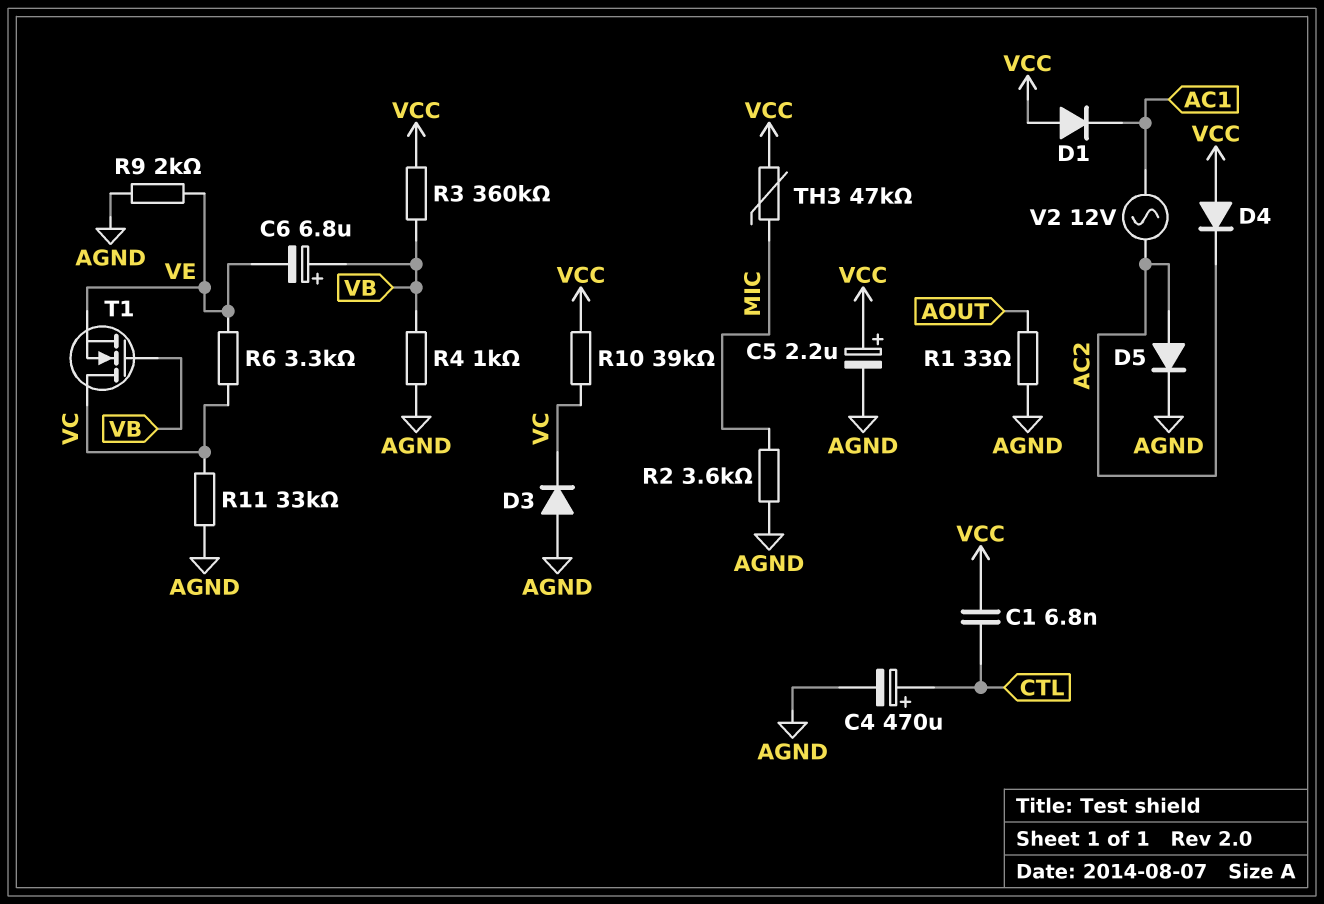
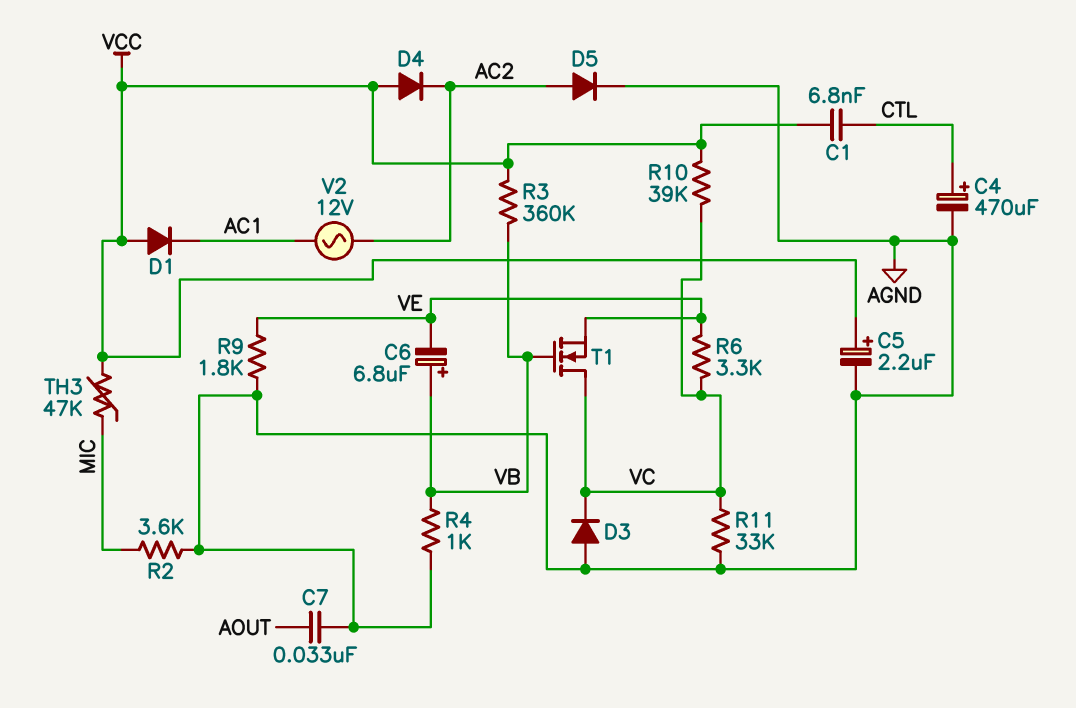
C7: none -> 33nF (AGND, AOUT)
R1: 33 (AGND, AOUT) -> none
R9: 2k (AGND, VE) -> 1.8k (AGND, VE)

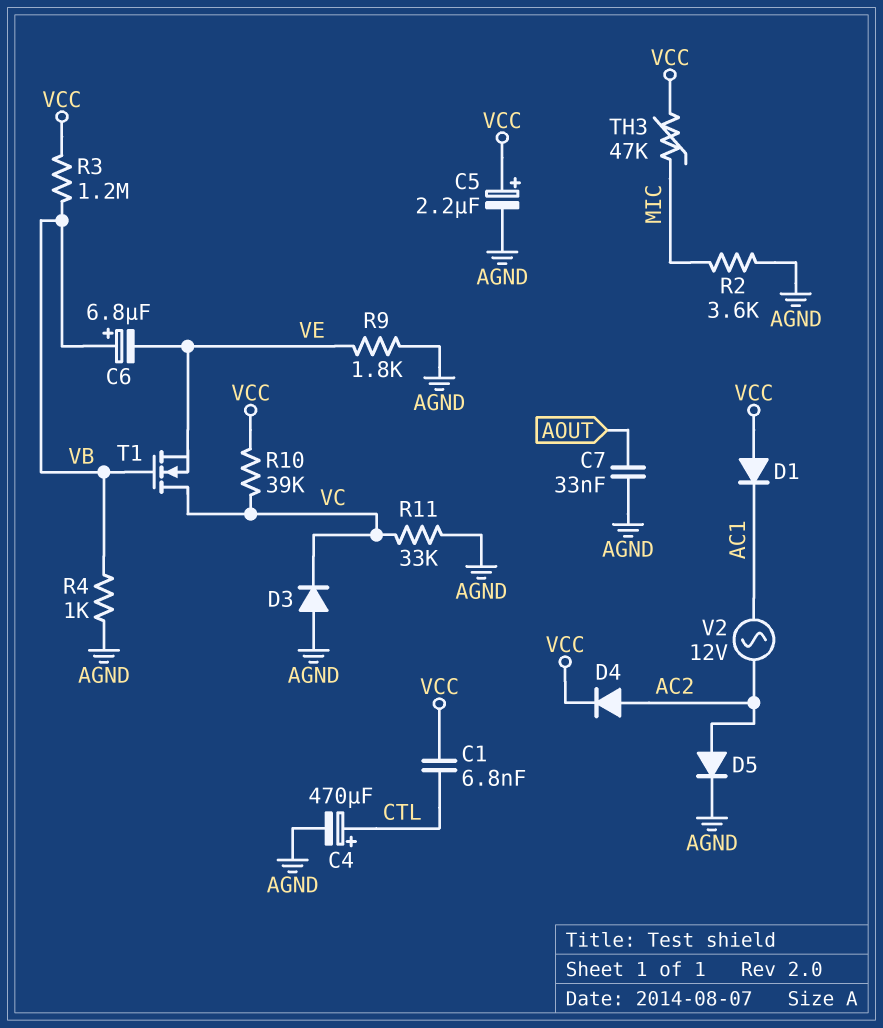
D4: diode (A VCC, K AC2) -> diode (A AC2, K VCC)
R3: 360k (VB, VCC) -> 1.2M (VB, VCC)
R6: 3.3k (VC, VE) -> none

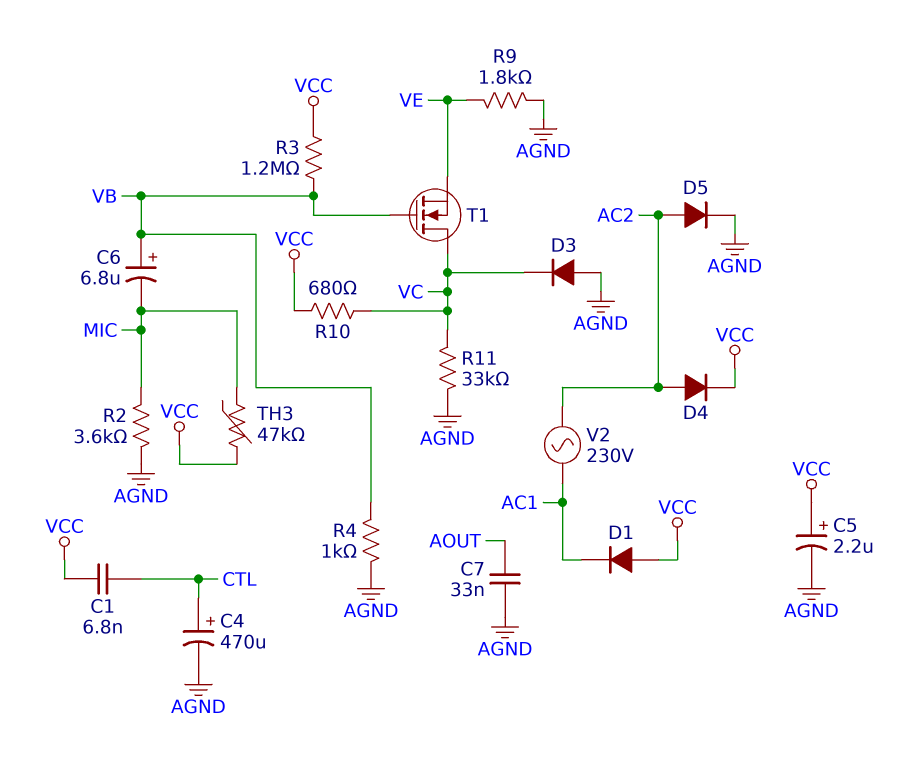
C6: 6.8uF (plus VB, minus VE) -> 6.8uF (plus VB, minus MIC)
R10: 39k (VC, VCC) -> 680 (VC, VCC)
V2: AC 12V (AC1, AC2) -> AC 230V (AC1, AC2)

